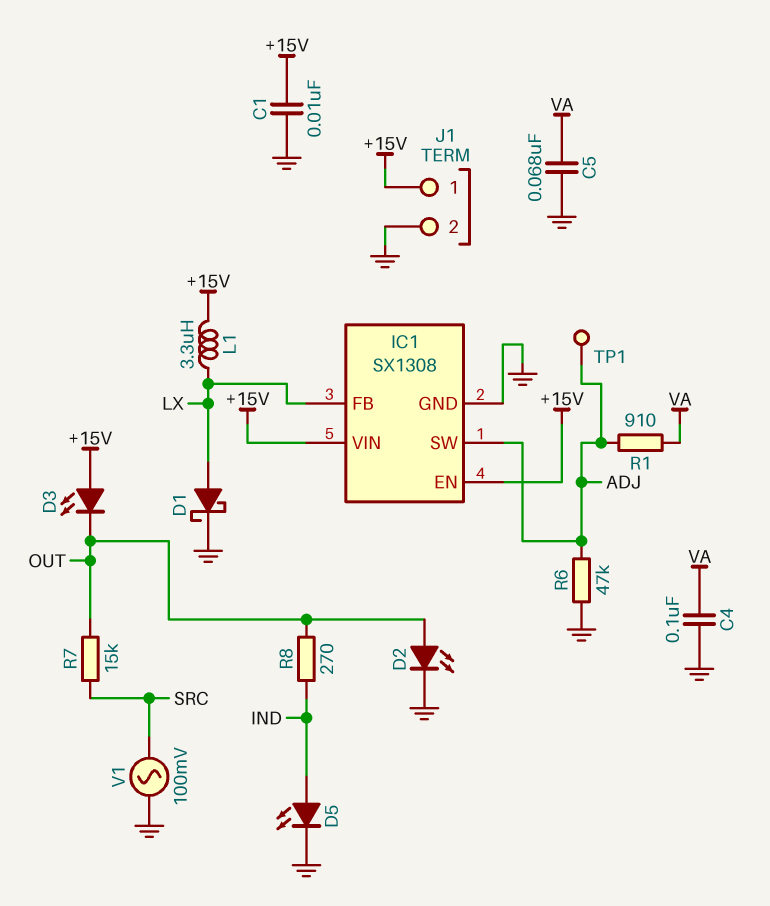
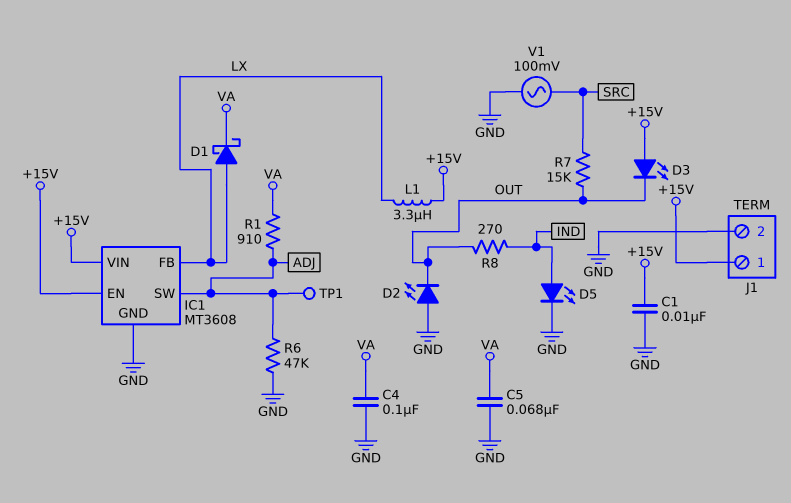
D1: schottky (A LX, K GND) -> schottky (A LX, K VA)
D2: LED (A OUT, K GND) -> LED (A GND, K OUT)
IC1: SX1308 -> MT3608

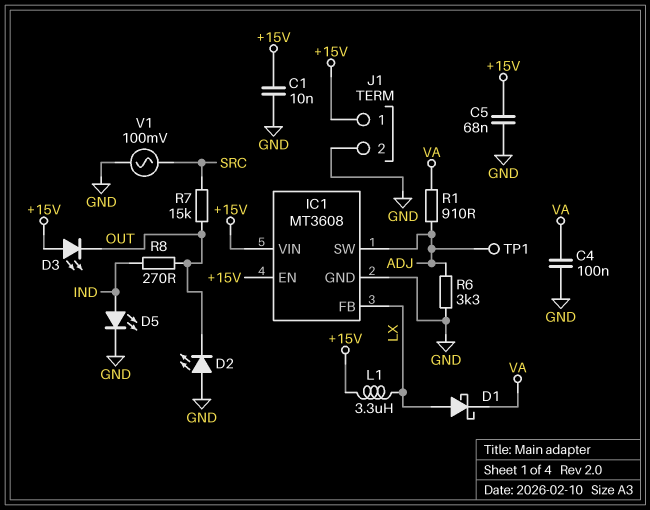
C5: 68nF (GND, VA) -> 68nF (+15V, GND)
R6: 47k (ADJ, GND) -> 3.3k (ADJ, GND)

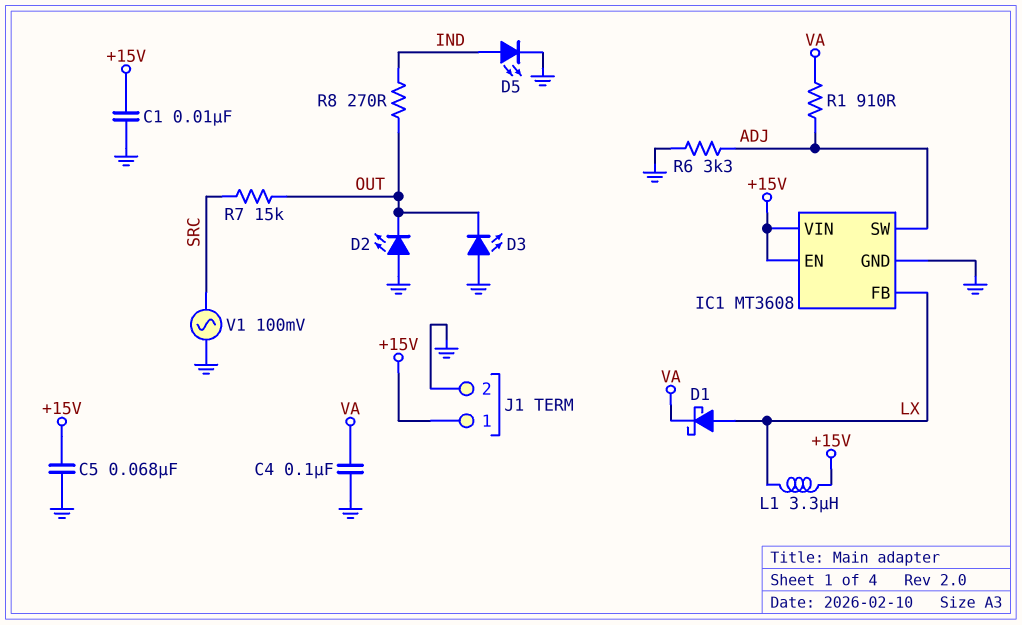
D3: LED (A +15V, K OUT) -> LED (A GND, K OUT)
TP1: test point (ADJ) -> none

